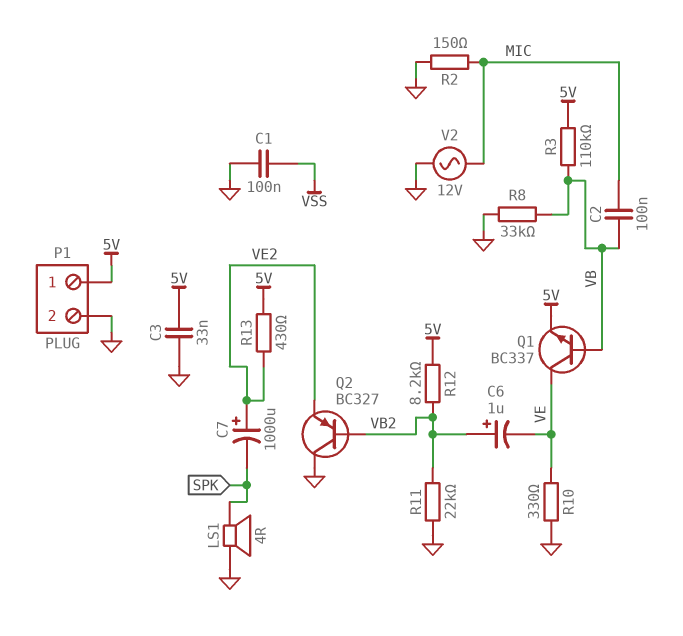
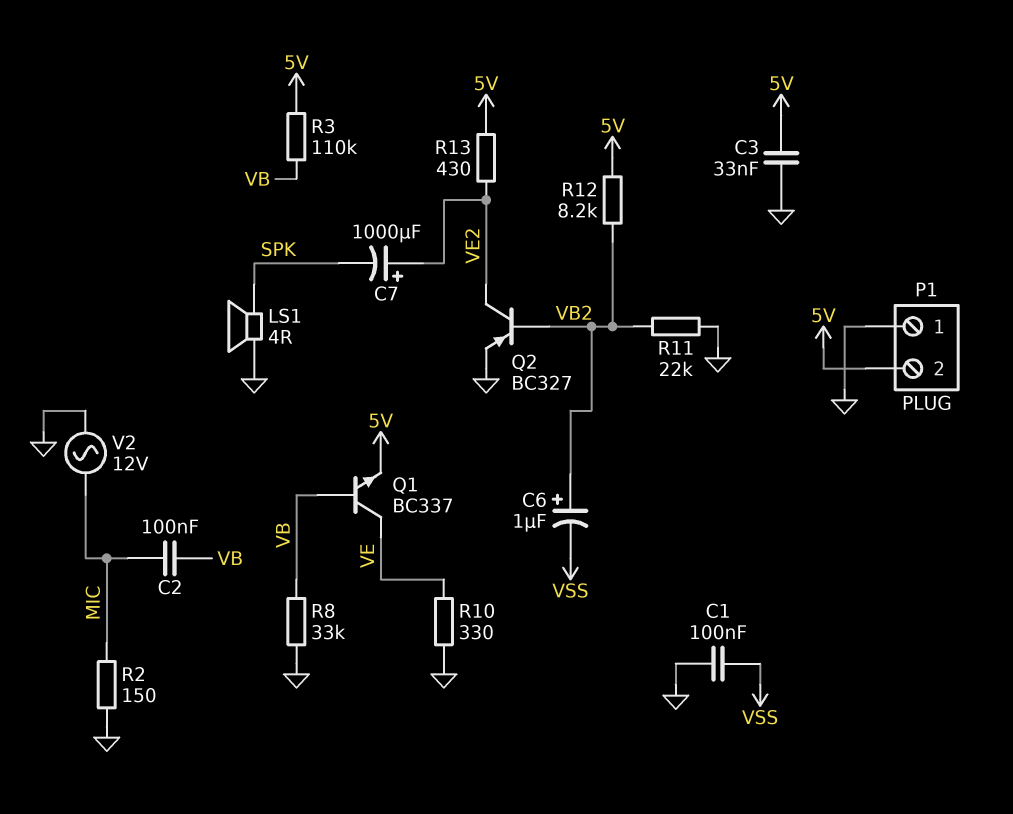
C6: 1uF (plus VB2, minus VE) -> 1uF (plus VB2, minus VSS)
P1 pin 1: 5V -> GND
P1 pin 2: GND -> 5V
Q2: PNP BC327 (B VB2, C GND, E VE2) -> PNP BC327 (B VB2, C VE2, E GND)

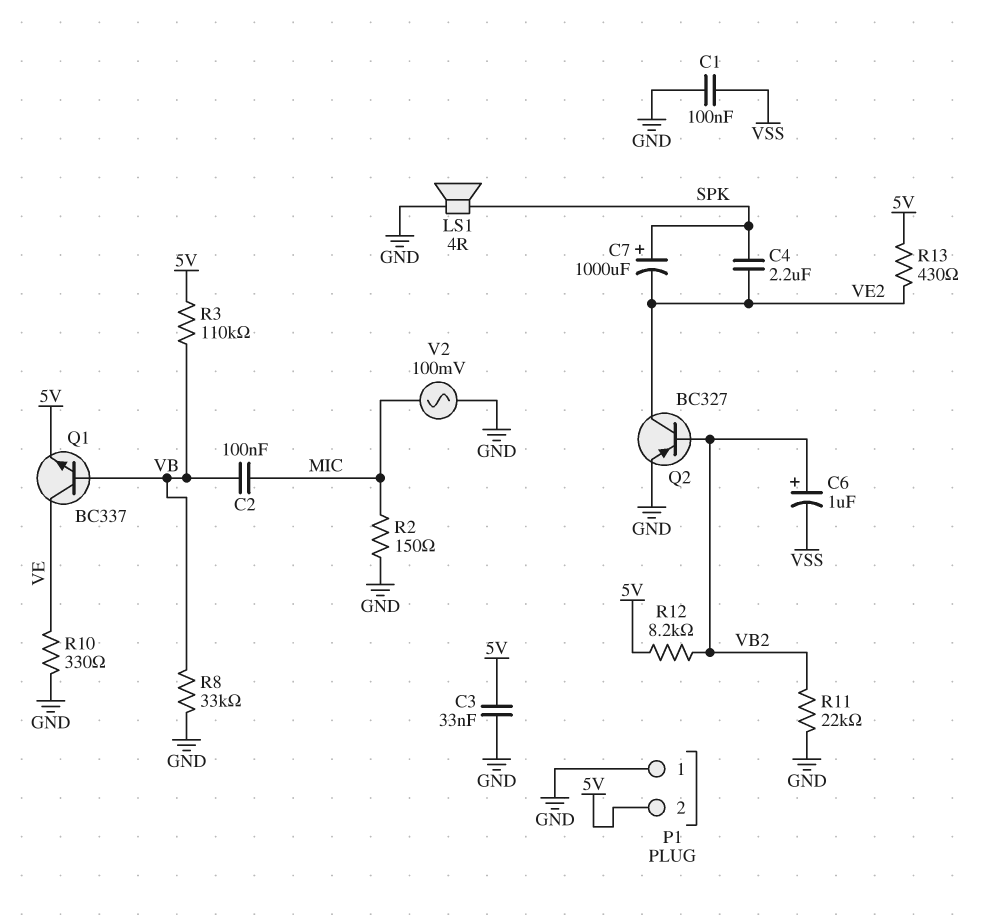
C4: none -> 2.2uF (SPK, VE2)
C7: 1000uF (plus VE2, minus SPK) -> 1000uF (plus SPK, minus VE2)
V2: AC 12V (GND, MIC) -> AC 100mV (GND, MIC)

